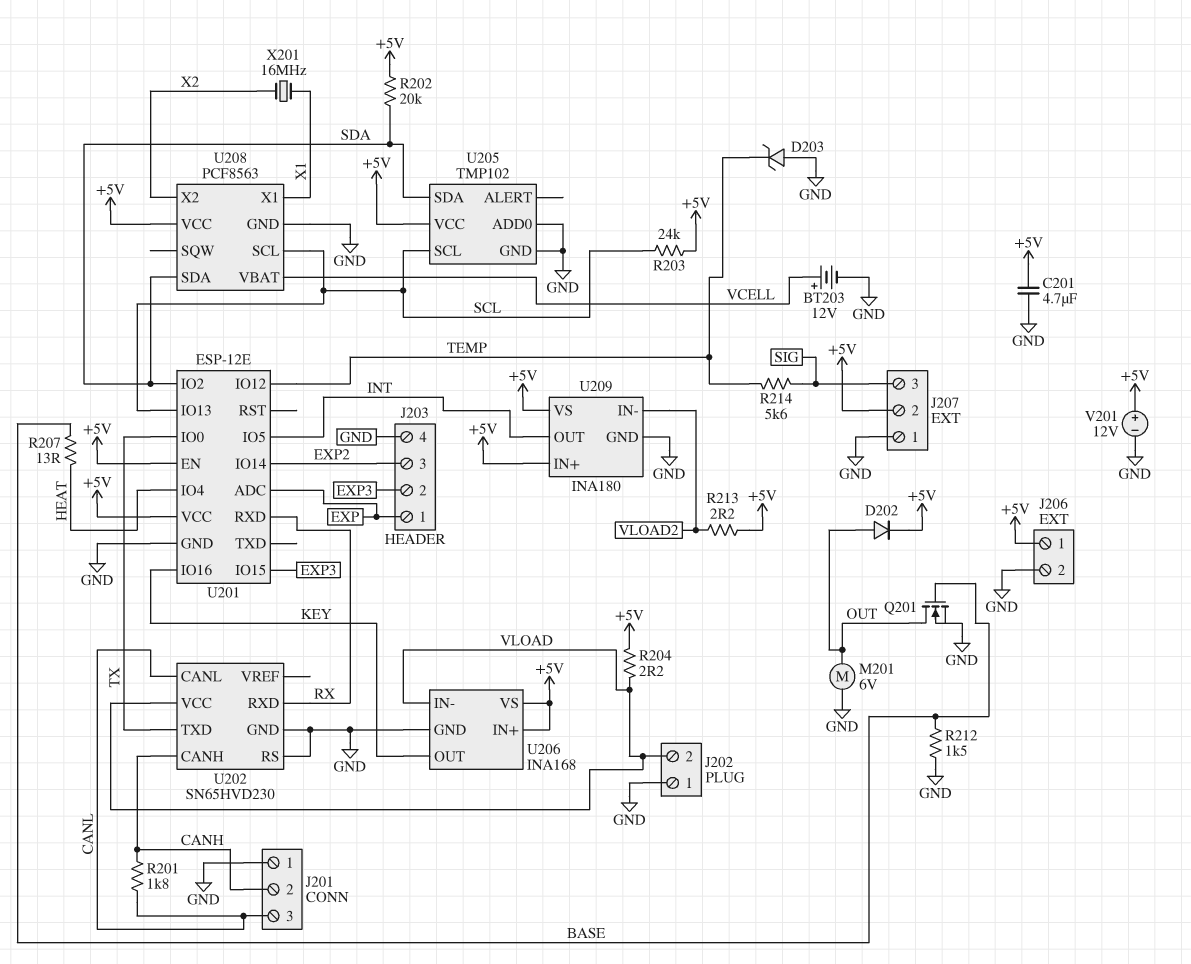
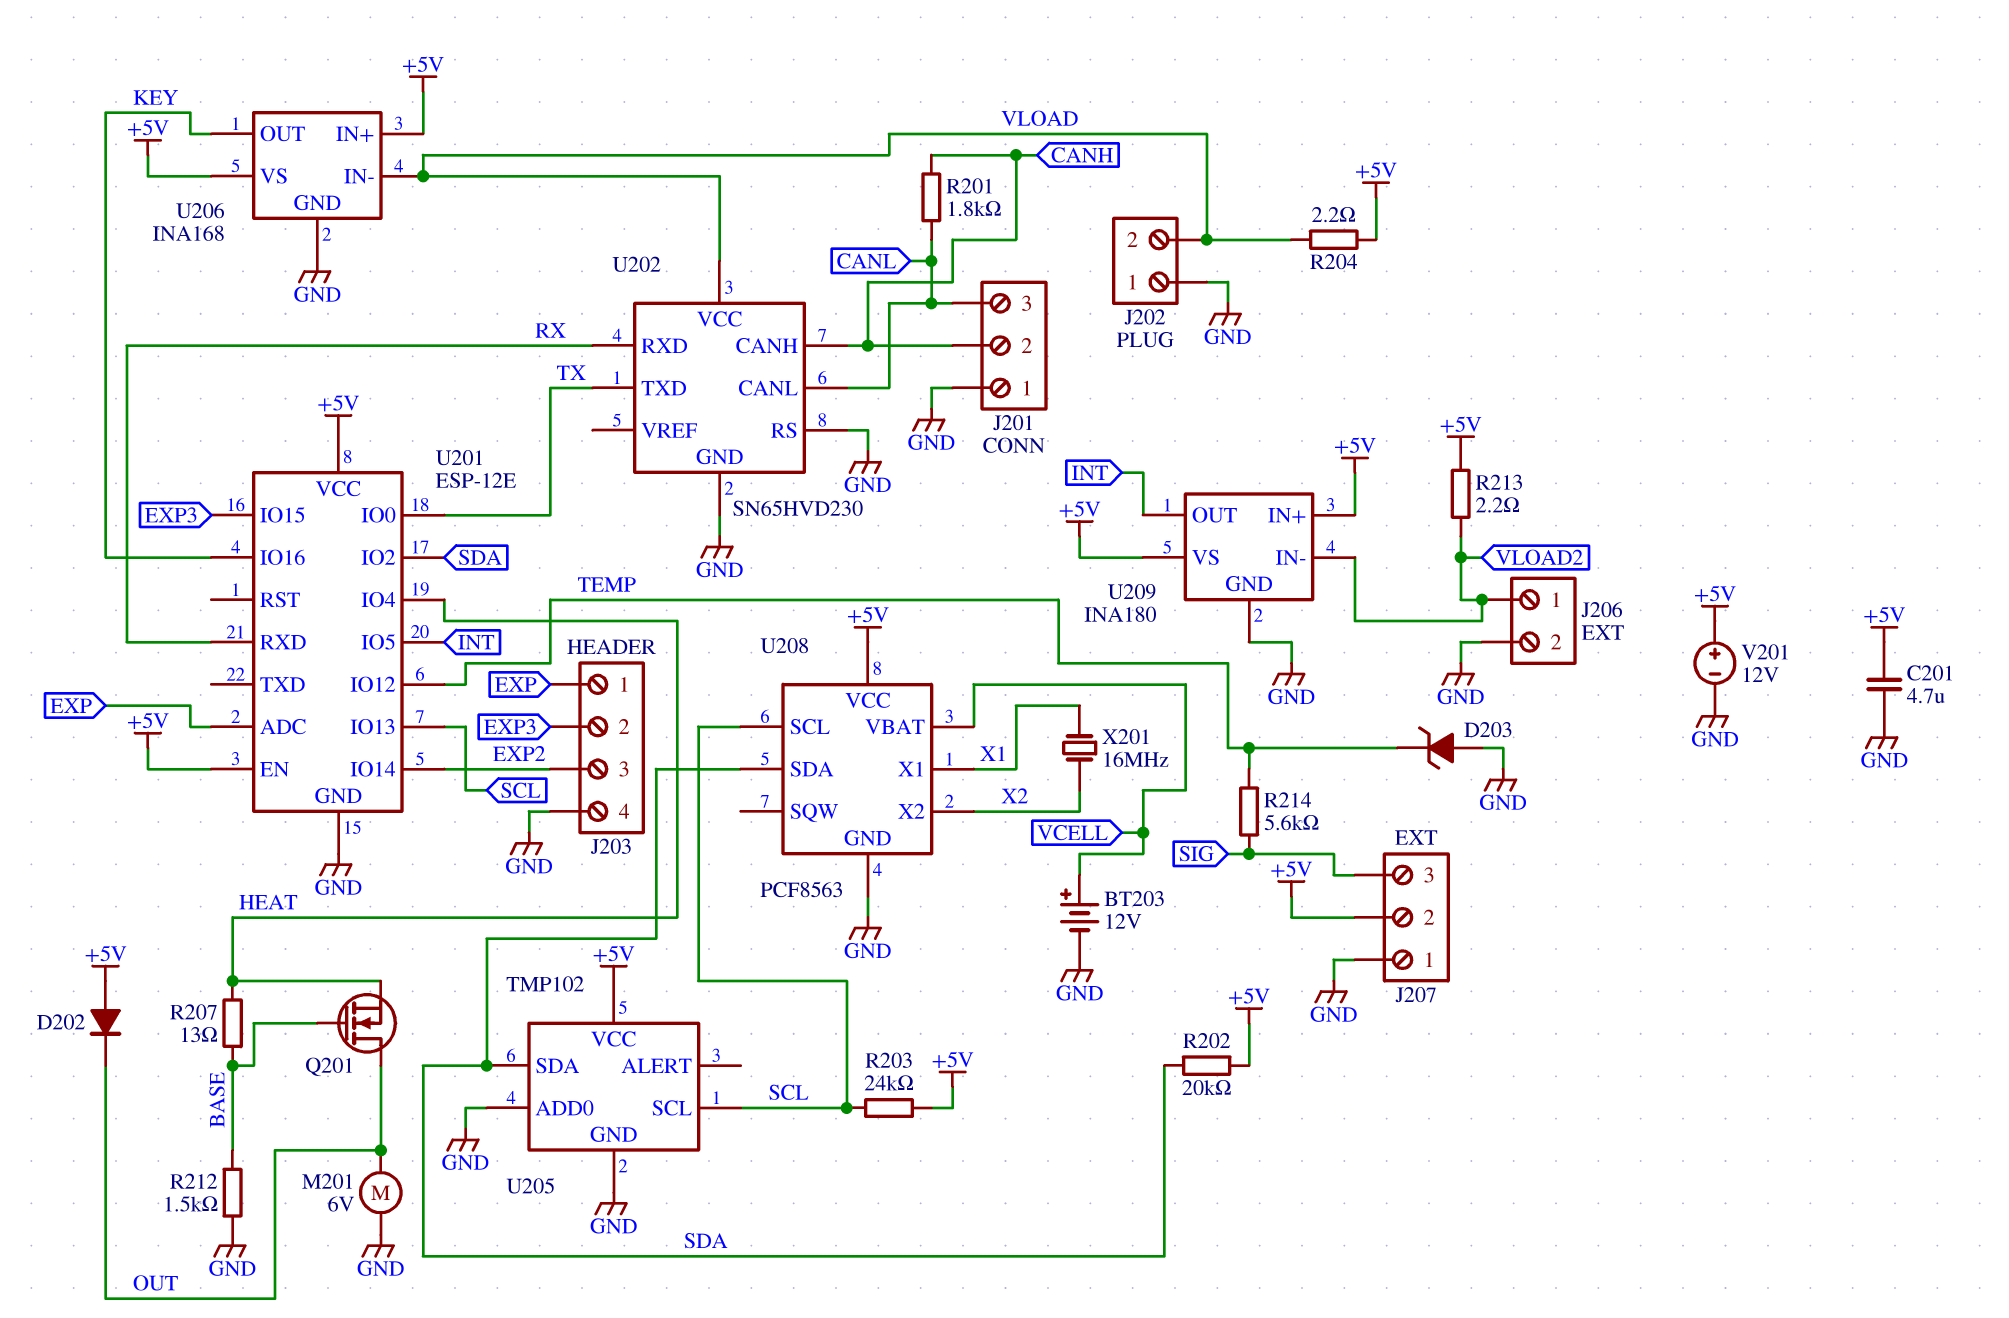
D202: diode (A OUT, K +5V) -> diode (A +5V, K OUT)
J206 pin 1: +5V -> VLOAD2
Q201: NMOS (G BASE, D OUT, S GND) -> NMOS (G BASE, D OUT, S HEAT)

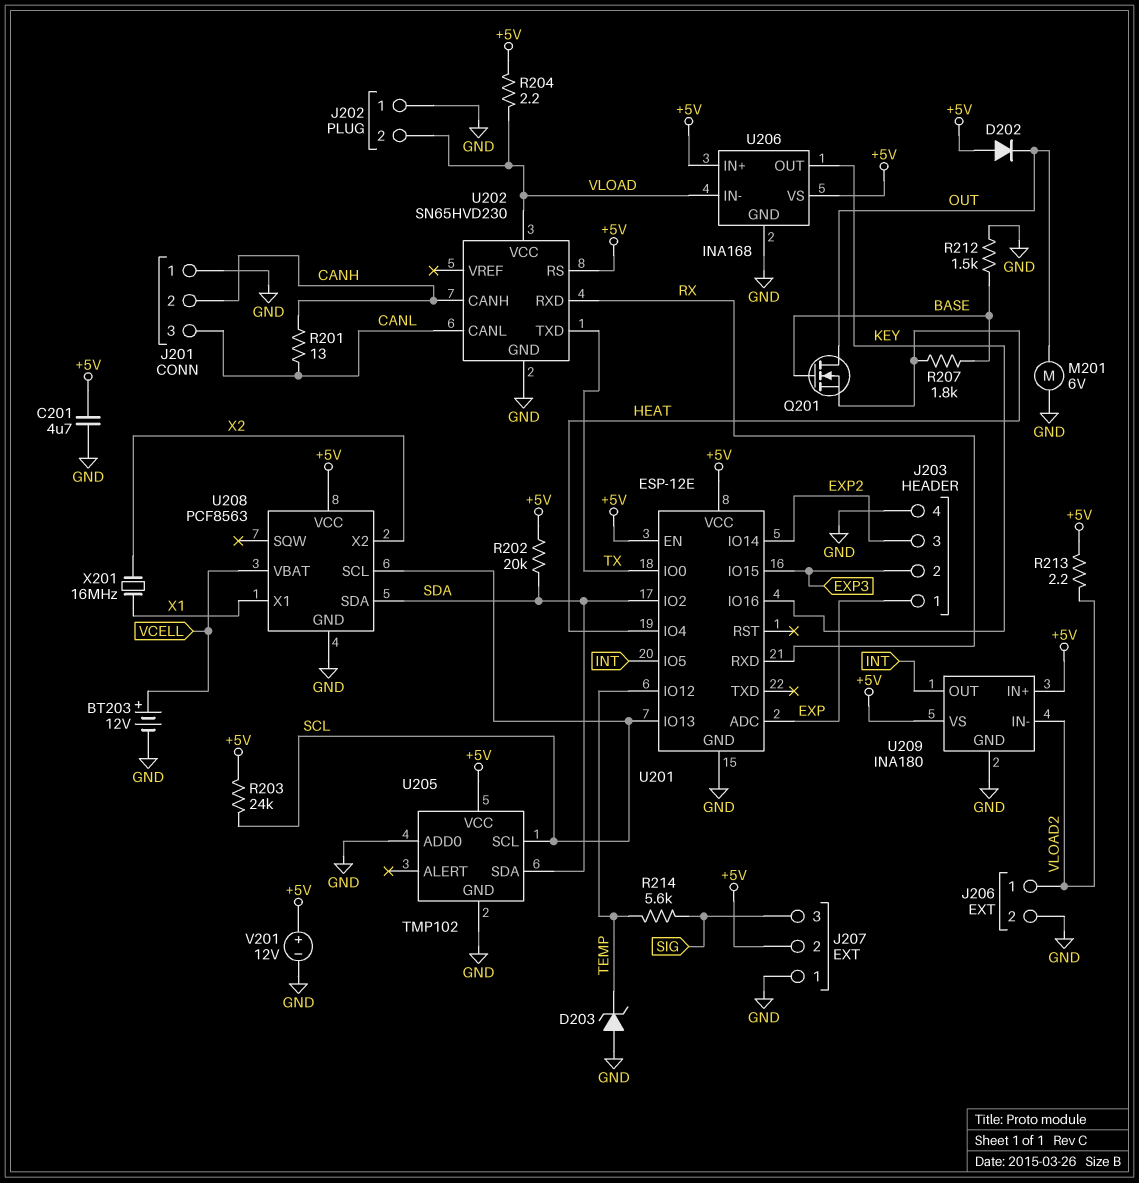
R201: 1.8k (CANH, CANL) -> 13 (CANH, CANL)
R207: 13 (BASE, HEAT) -> 1.8k (BASE, HEAT)
U202 pin RS: GND -> +5V

